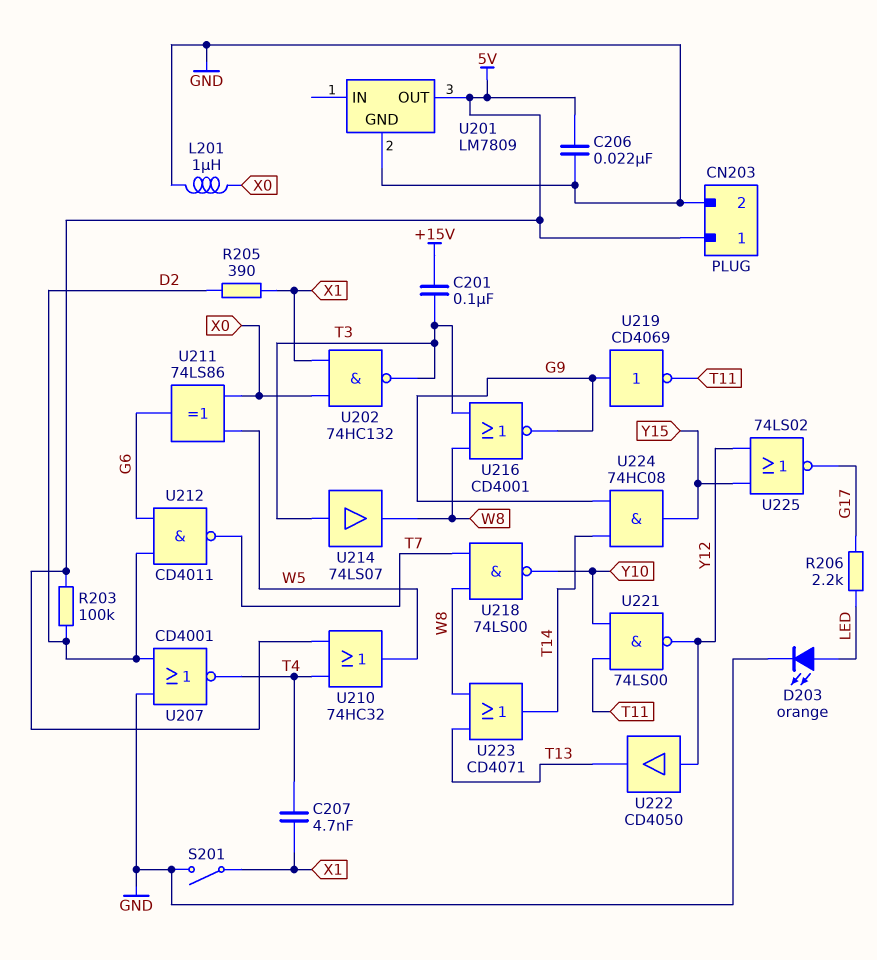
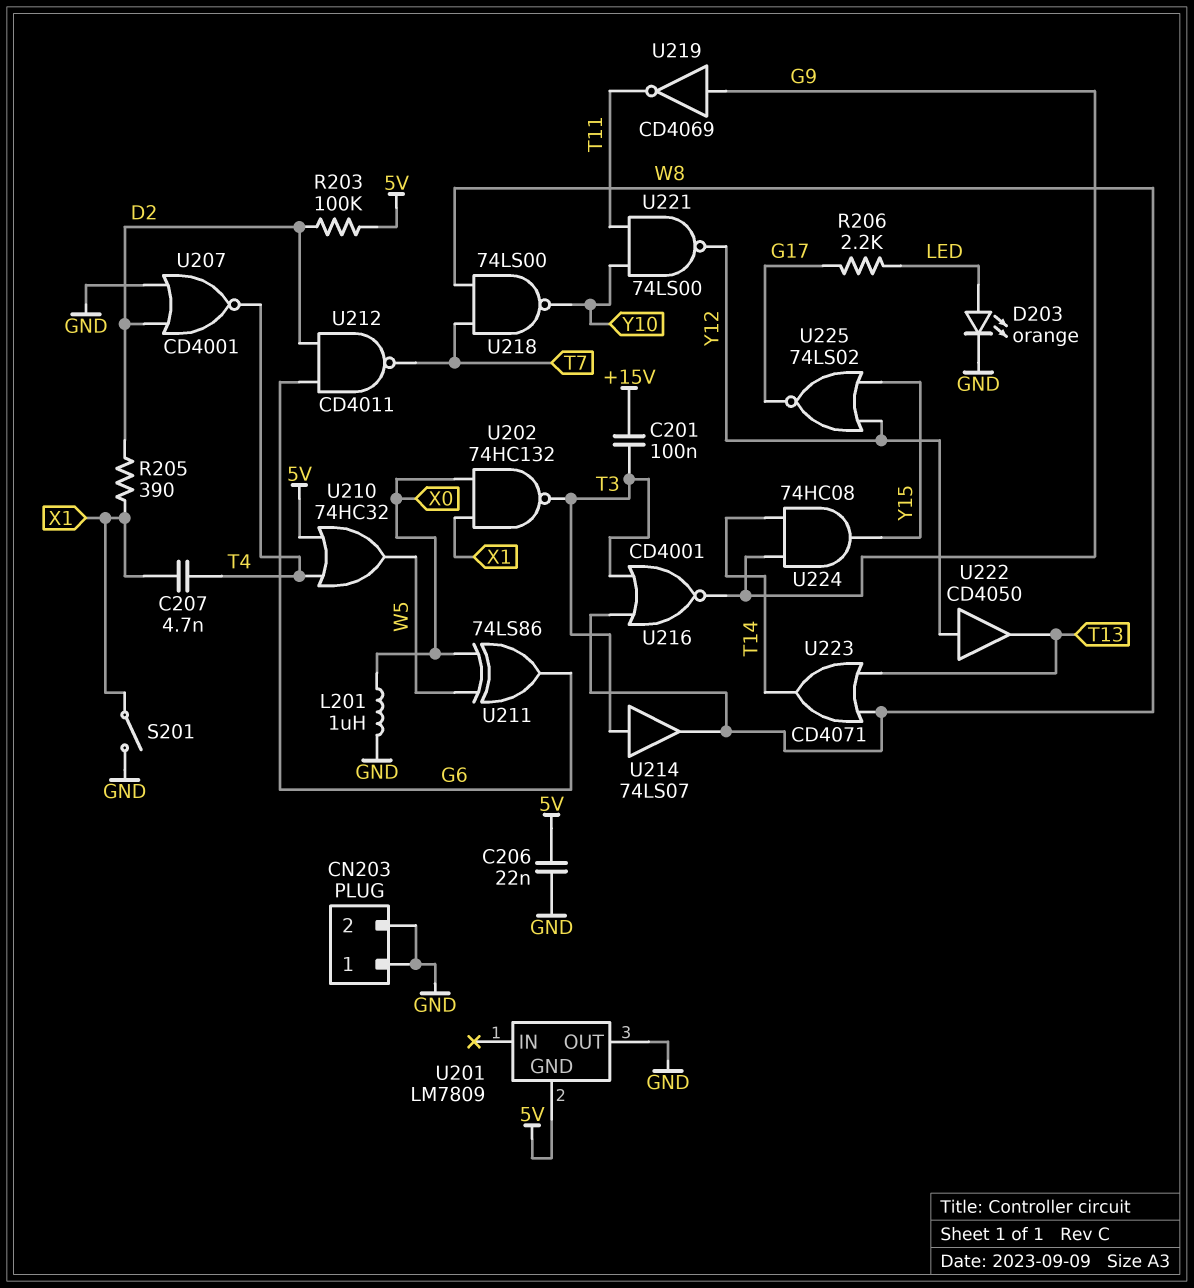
CN203 pin 1: 5V -> GND
U201 pin GND: GND -> 5V
U201 pin OUT: 5V -> GND

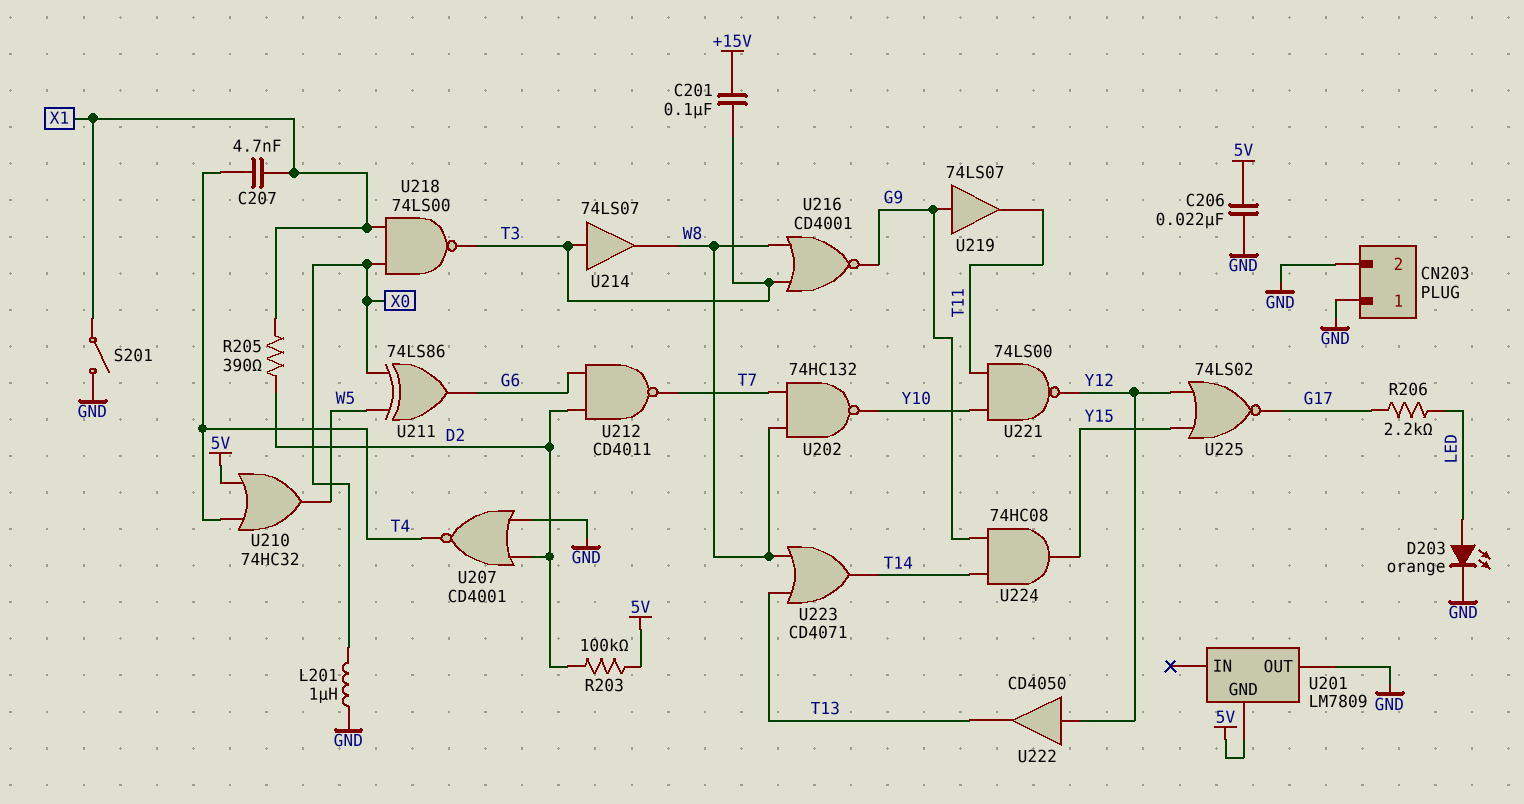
U202: NAND 74HC132 (in X0, in X1, out T3) -> NAND 74HC132 (in T7, in W8, out Y10)
U218: NAND 74LS00 (in T7, in W8, out Y10) -> NAND 74LS00 (in X0, in X1, out T3)
U219: NOT CD4069 (in G9, out T11) -> buffer 74LS07 (in G9, out T11)

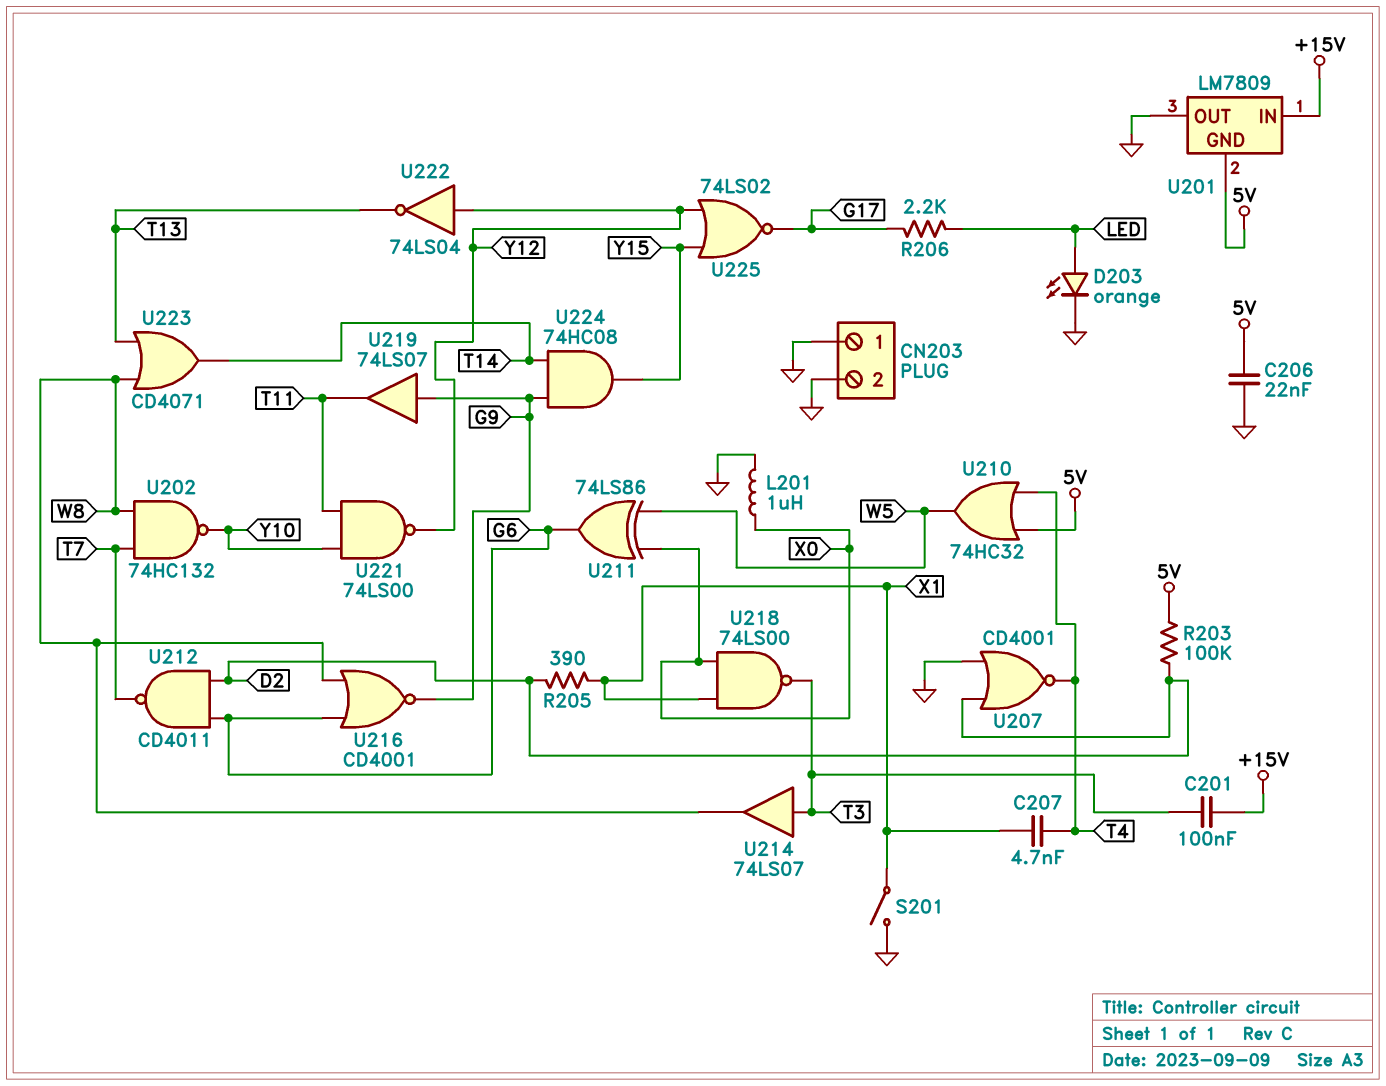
U201 pin IN: none -> +15V
U216: NOR CD4001 (in T3, in W8, out G9) -> NOR CD4001 (in G6, in W8, out G9)
U222: buffer CD4050 (in Y12, out T13) -> NOT 74LS04 (in Y12, out T13)

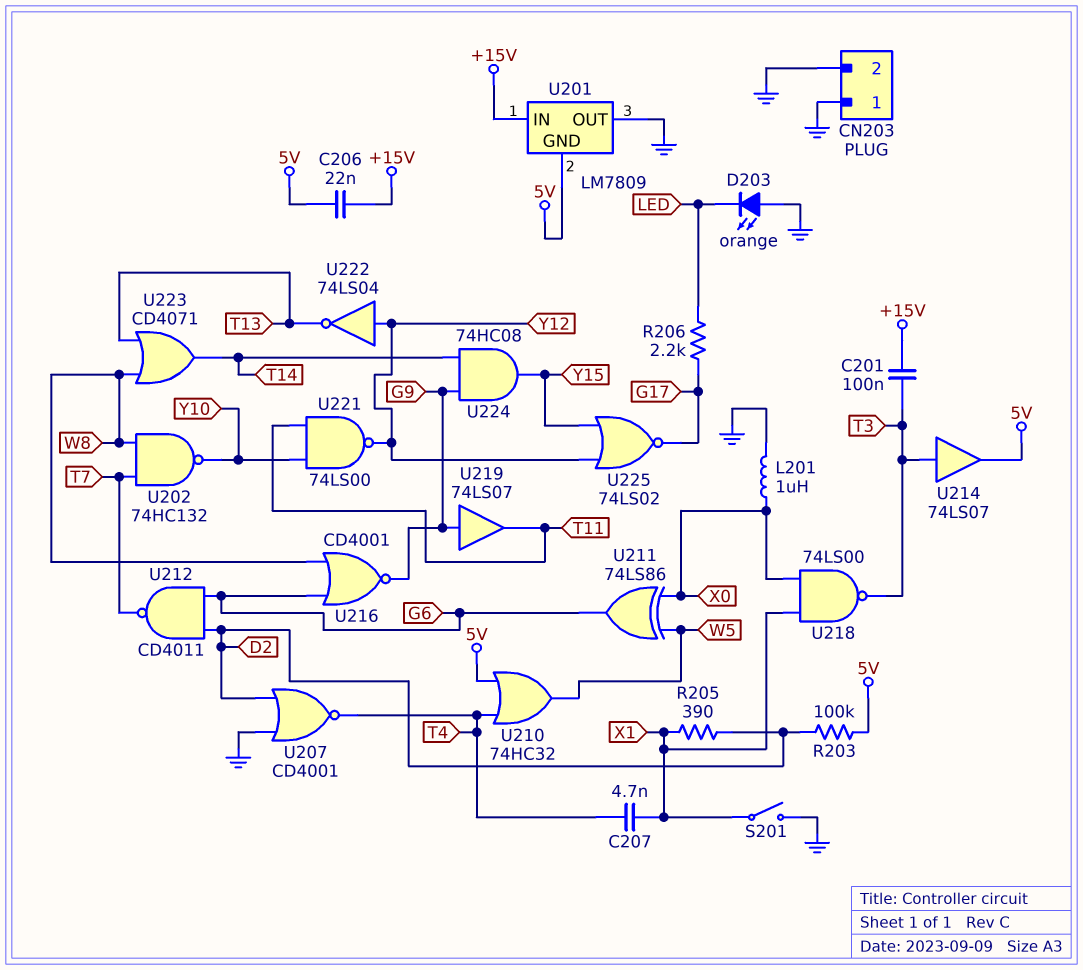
C206: 22nF (5V, GND) -> 22nF (+15V, 5V)
D203: LED orange (A LED, K GND) -> LED orange (A GND, K LED)
U214: buffer 74LS07 (in T3, out W8) -> buffer 74LS07 (in T3, out 5V)

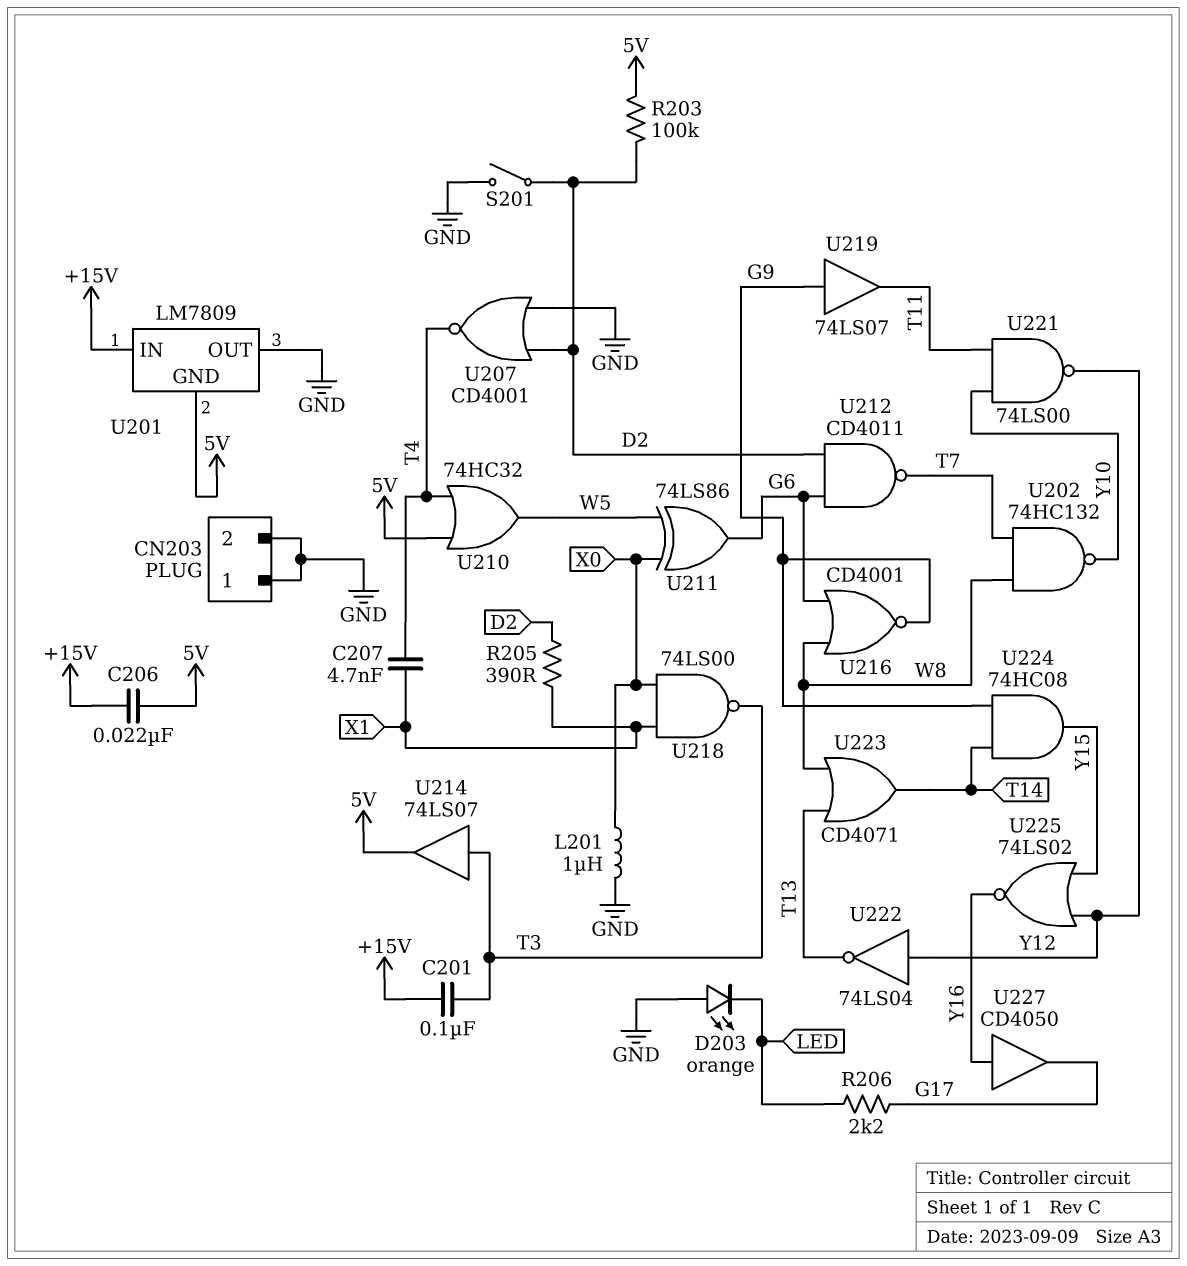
S201: switch (GND, X1) -> switch (D2, GND)
U225: NOR 74LS02 (in Y12, in Y15, out G17) -> NOR 74LS02 (in Y12, in Y15, out Y16)
U227: none -> buffer CD4050 (in Y16, out G17)

